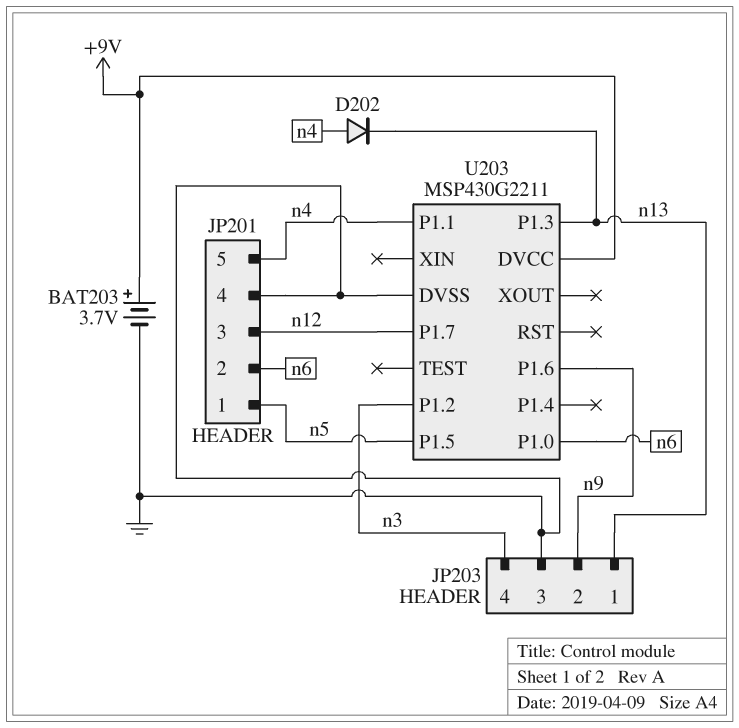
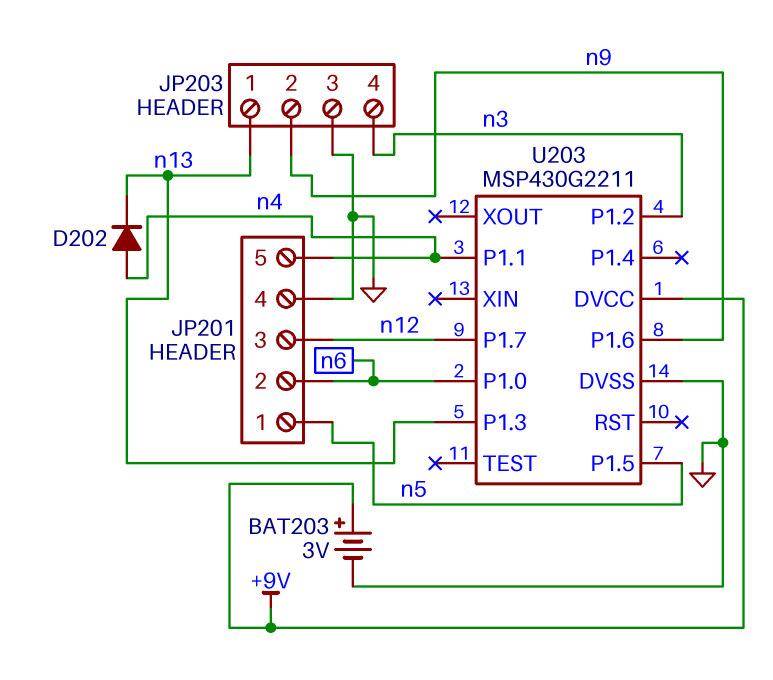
BAT203: 3.7V (plus +9V, minus GND) -> 3V (plus +9V, minus GND)

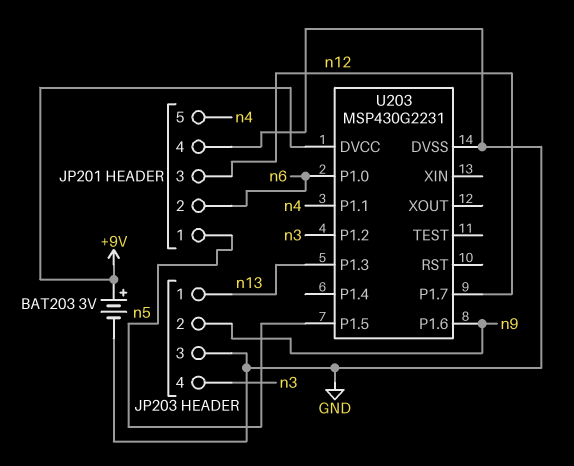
D202: diode (A n4, K n13) -> none
U203: MSP430G2211 -> MSP430G2231

